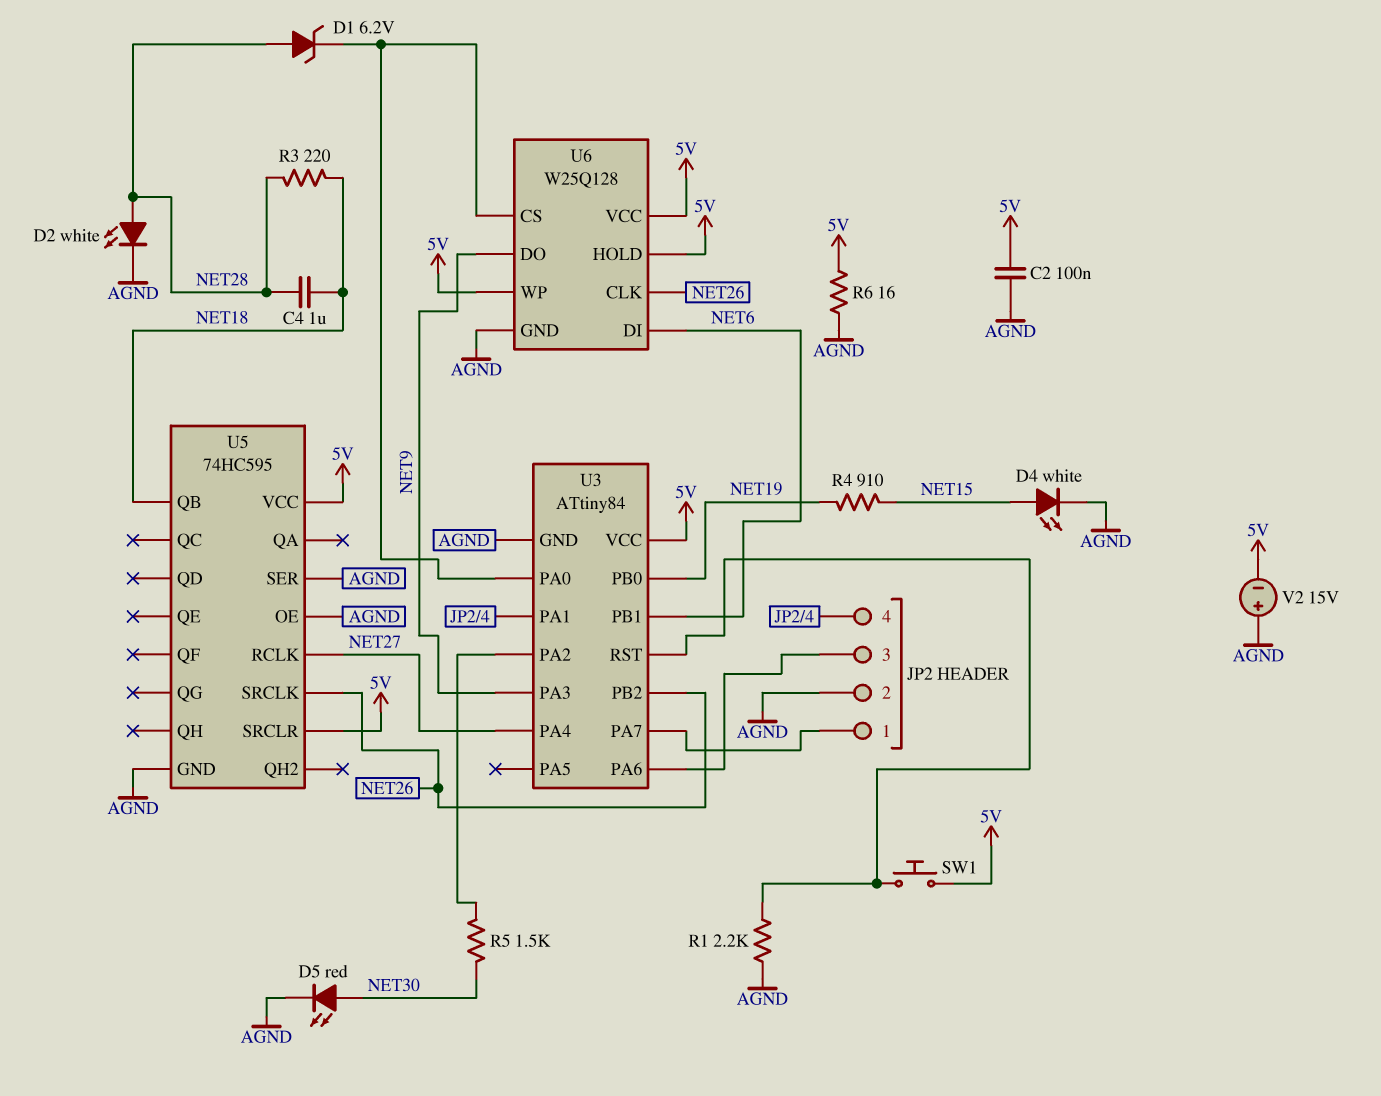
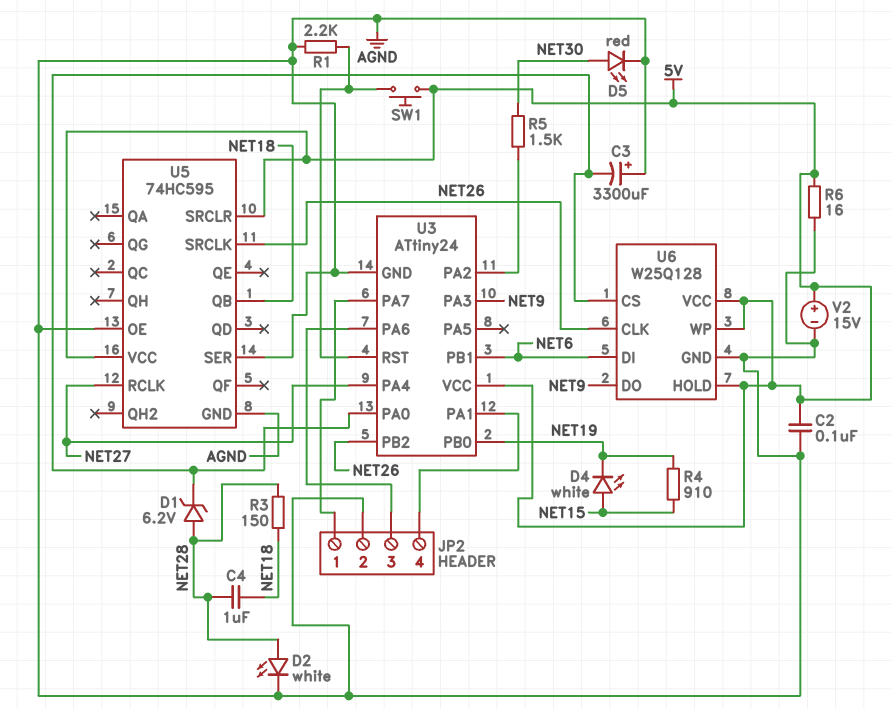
C3: none -> 3300uF (plus AGND, minus U3/PA0)
D4: LED white (A NET15, K AGND) -> LED white (A NET15, K NET19)
R3: 220 (NET18, NET28) -> 150 (NET18, NET28)
U3: ATtiny84 -> ATtiny24
V2: 15V (plus AGND, minus 5V) -> 15V (plus 5V, minus AGND)

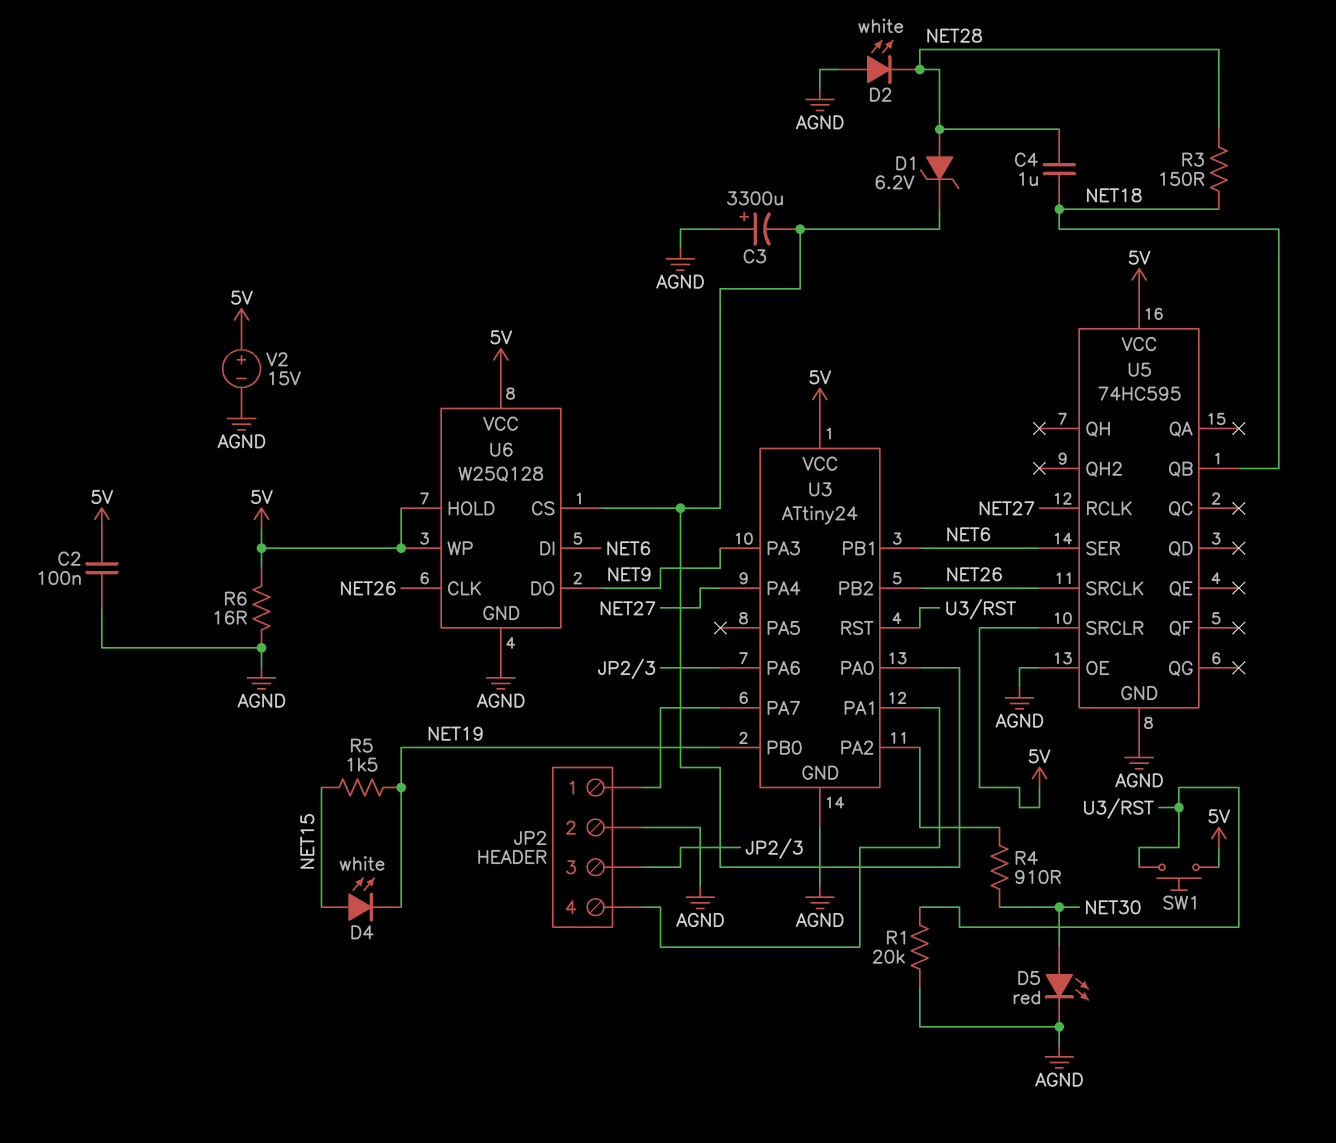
D2: LED white (A NET28, K AGND) -> LED white (A AGND, K NET28)
R1: 2.2k (AGND, U3/RST) -> 20k (AGND, U3/RST)
R4: 910 (NET15, NET19) -> 910 (NET30, U3/PA2)
R5: 1.5k (NET30, U3/PA2) -> 1.5k (NET15, NET19)
U5 pin SER: AGND -> NET6

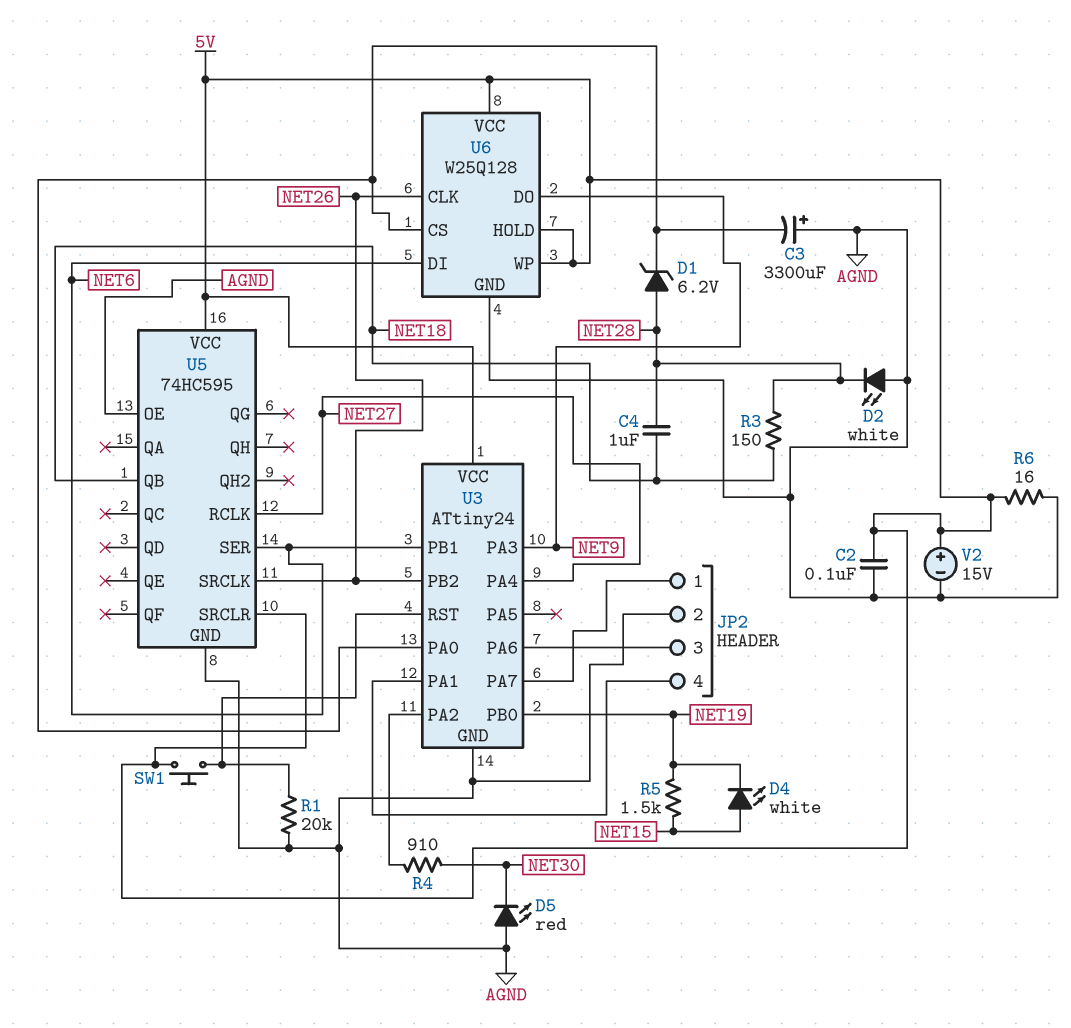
D5: LED red (A NET30, K AGND) -> LED red (A AGND, K NET30)

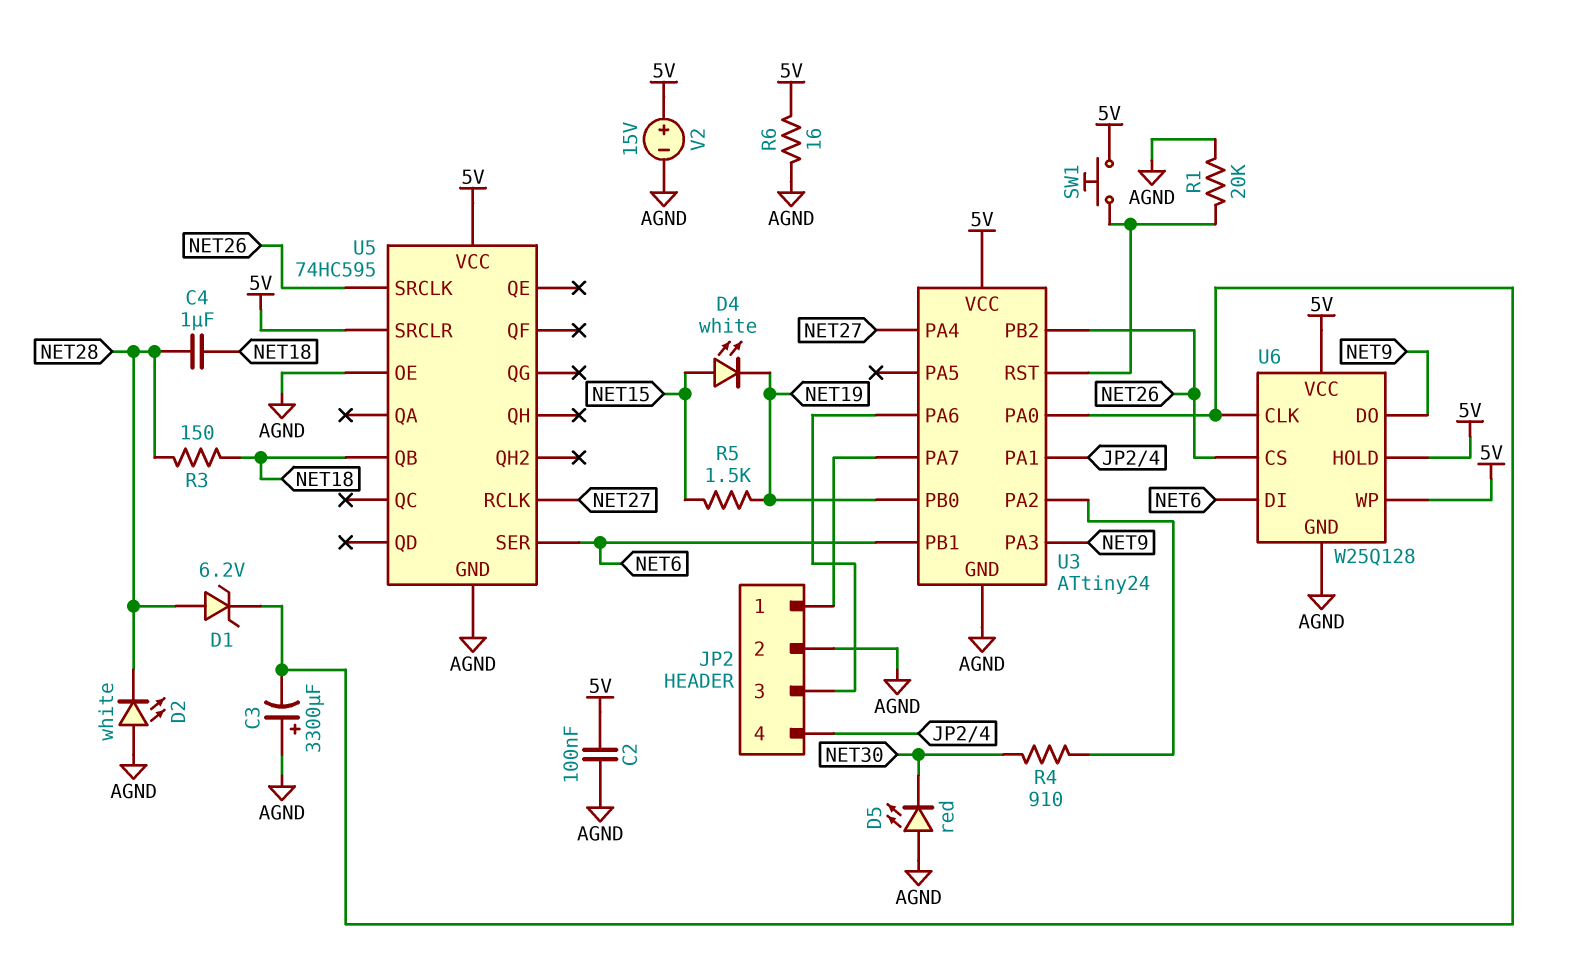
U6 pin CLK: NET26 -> U3/PA0
U6 pin CS: U3/PA0 -> NET26

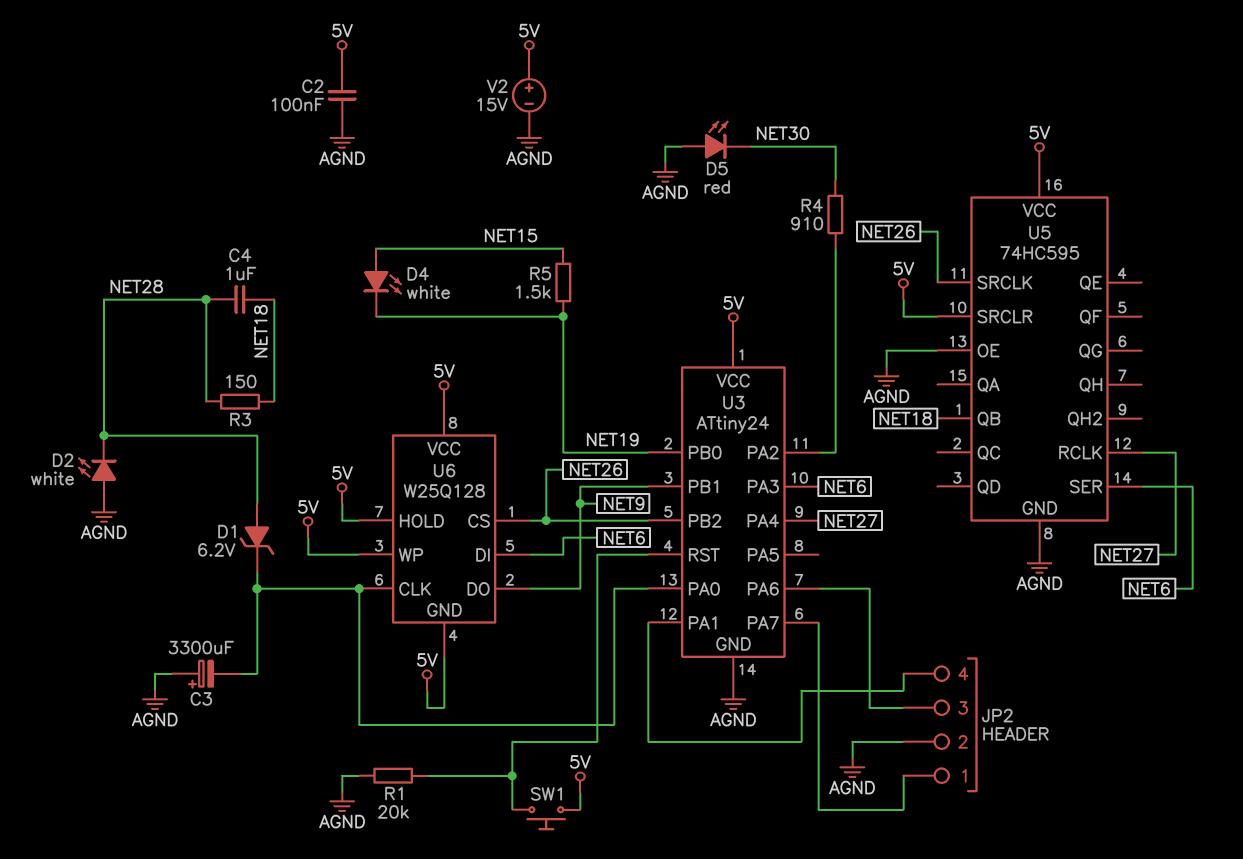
R6: 16 (5V, AGND) -> none
U3 pin PA3: NET9 -> NET6
U3 pin PB1: NET6 -> NET9
U6 pin GND: AGND -> 5V

